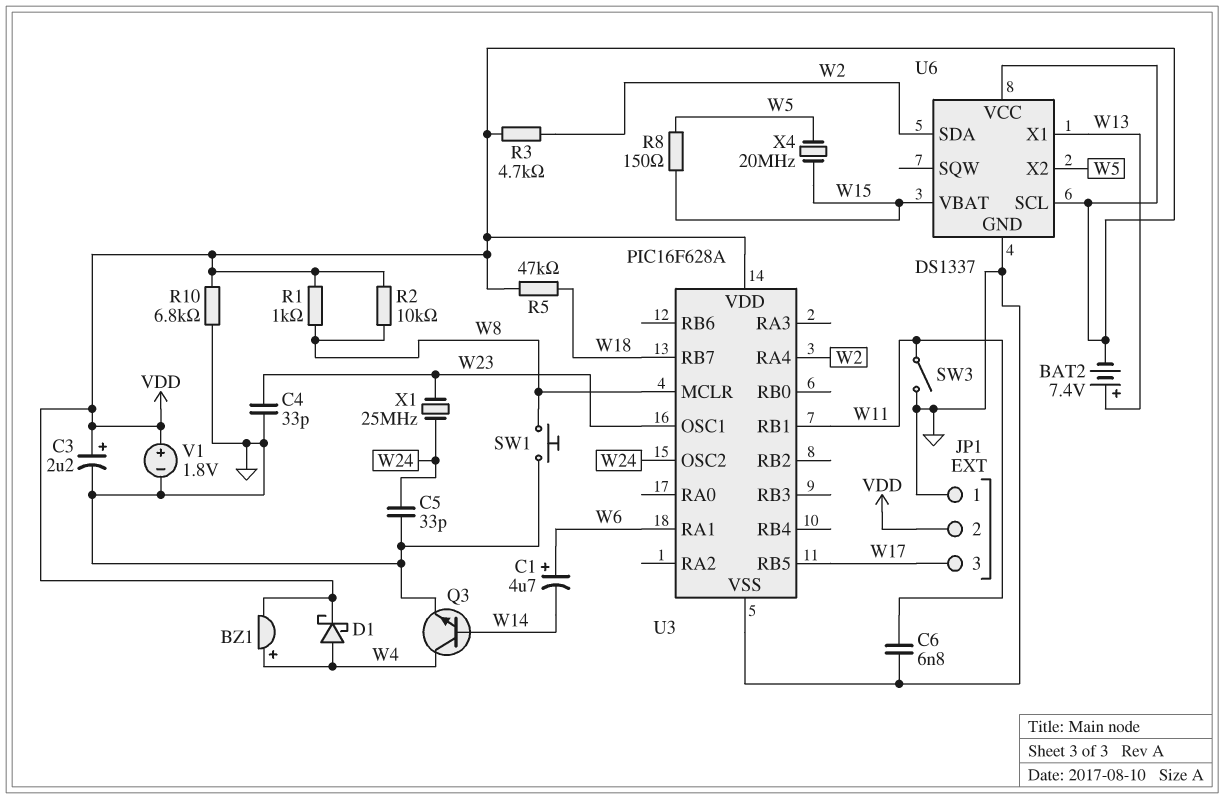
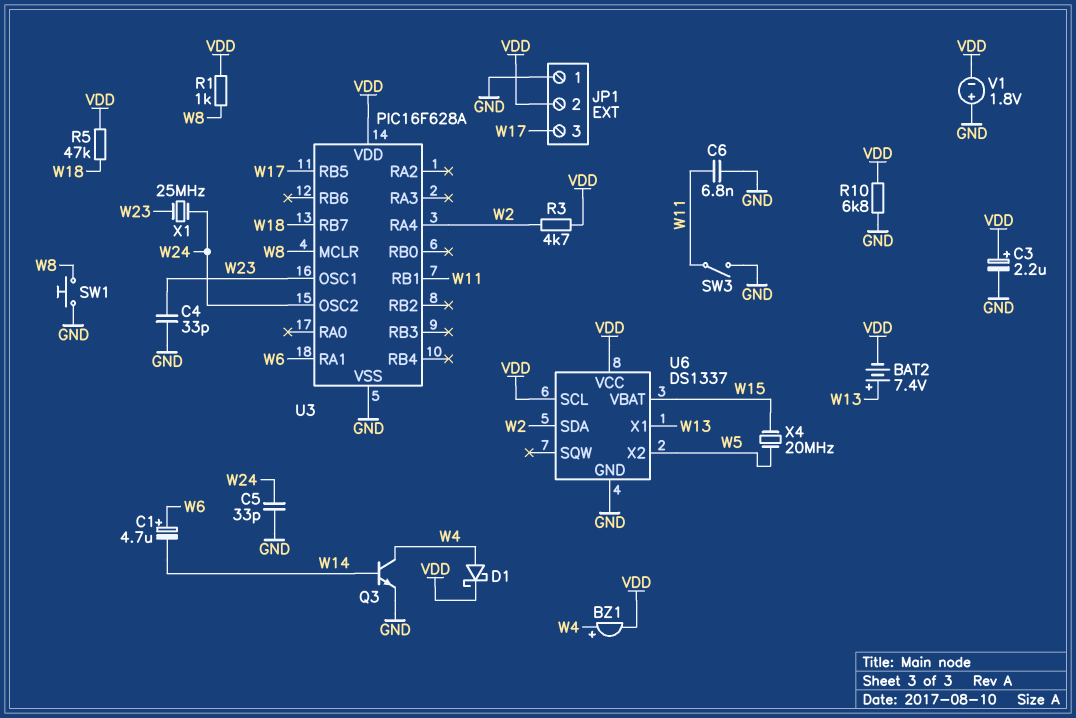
R2: 10k (VDD, W8) -> none
R8: 150 (W5, W15) -> none
V1: 1.8V (plus VDD, minus GND) -> 1.8V (plus GND, minus VDD)

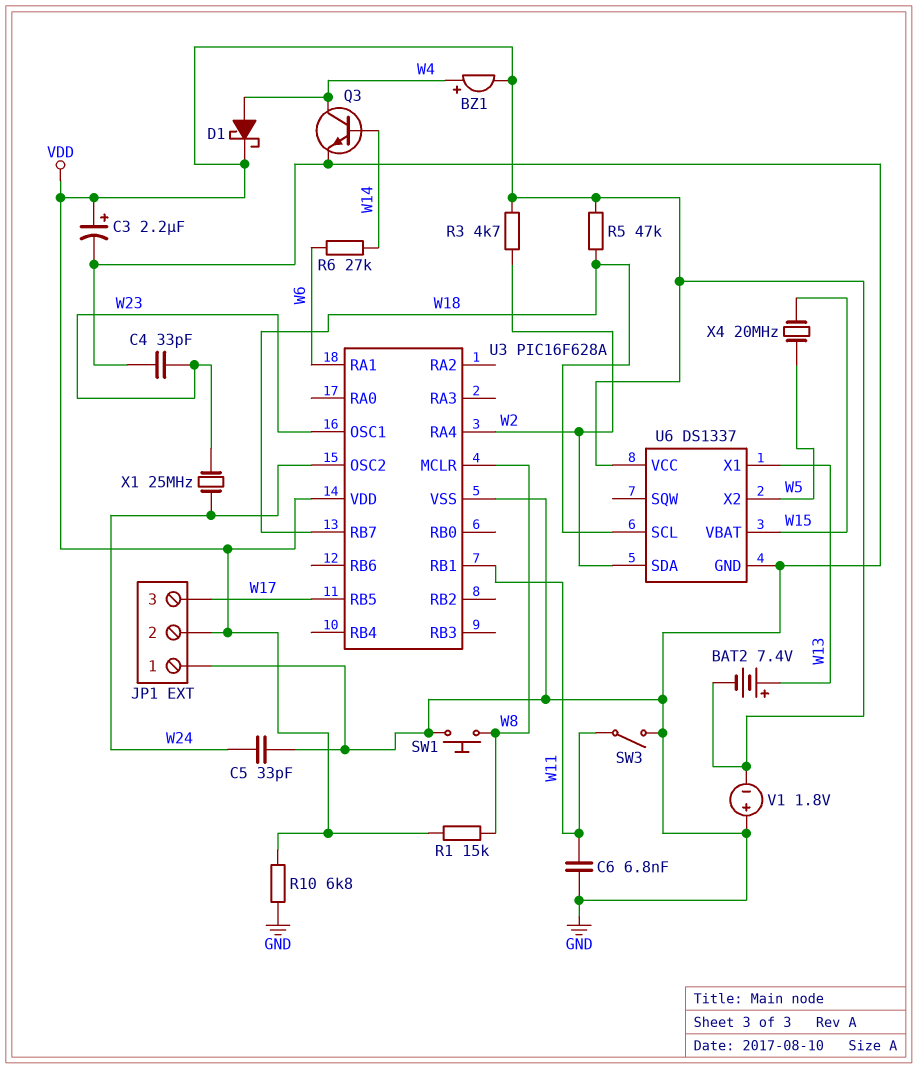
C1: 4.7uF (plus W6, minus W14) -> none
R1: 1k (VDD, W8) -> 15k (VDD, W8)
R6: none -> 27k (W6, W14)
U6 pin SCL: VDD -> W18

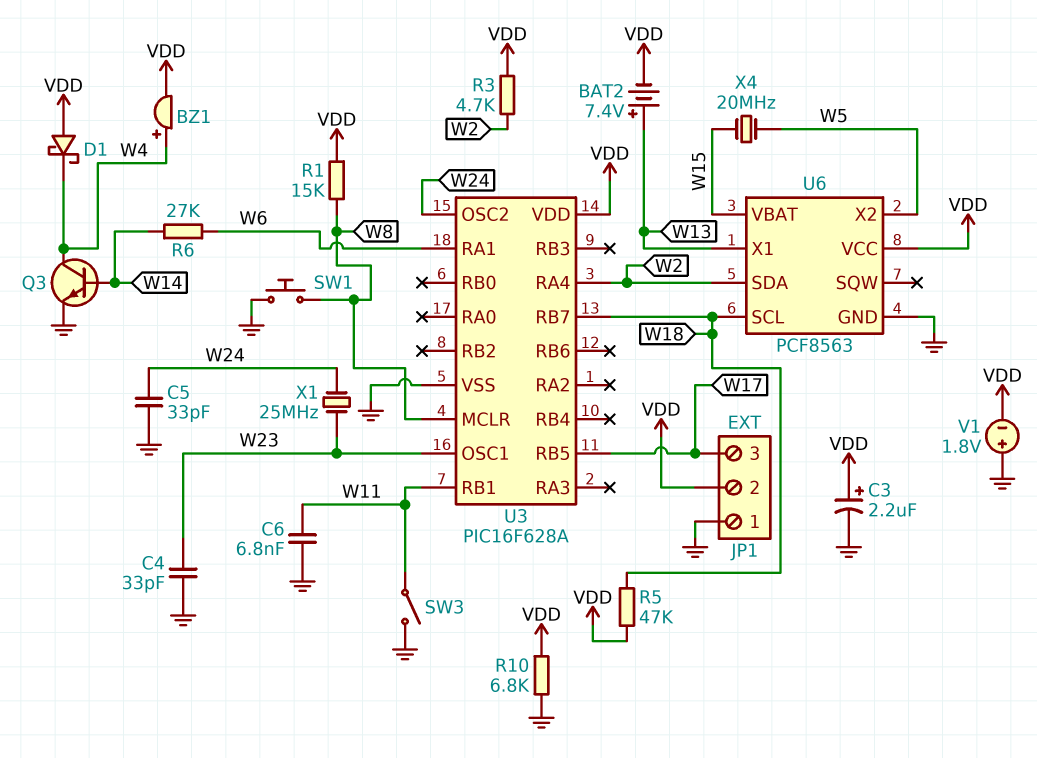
D1: schottky (A W4, K VDD) -> schottky (A VDD, K W4)
U6: DS1337 -> PCF8563

